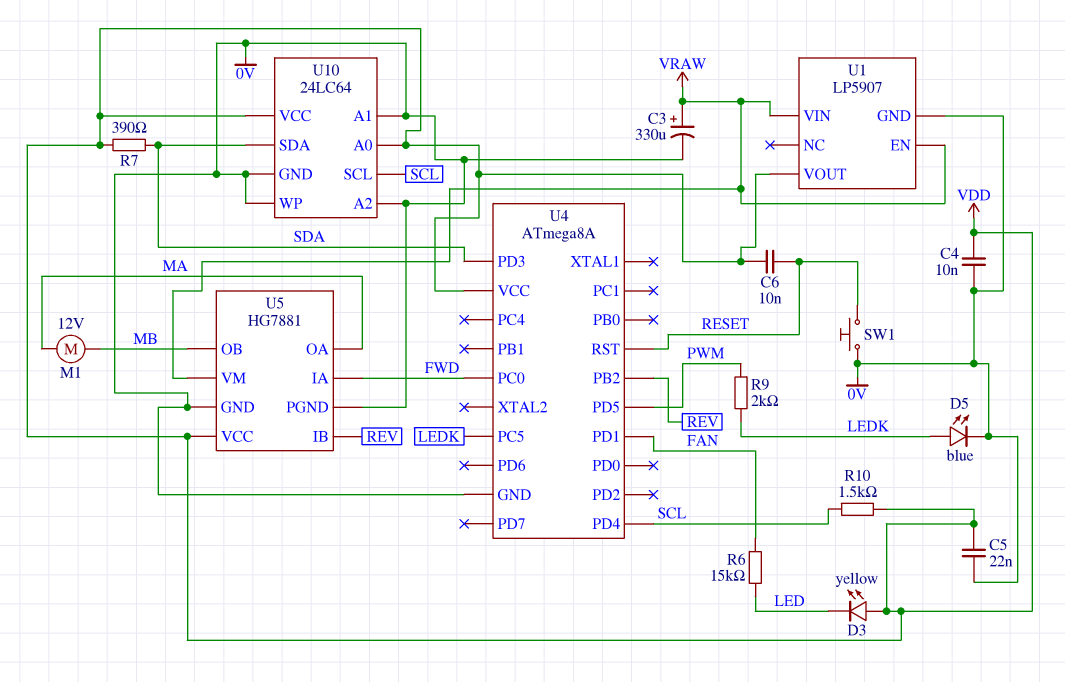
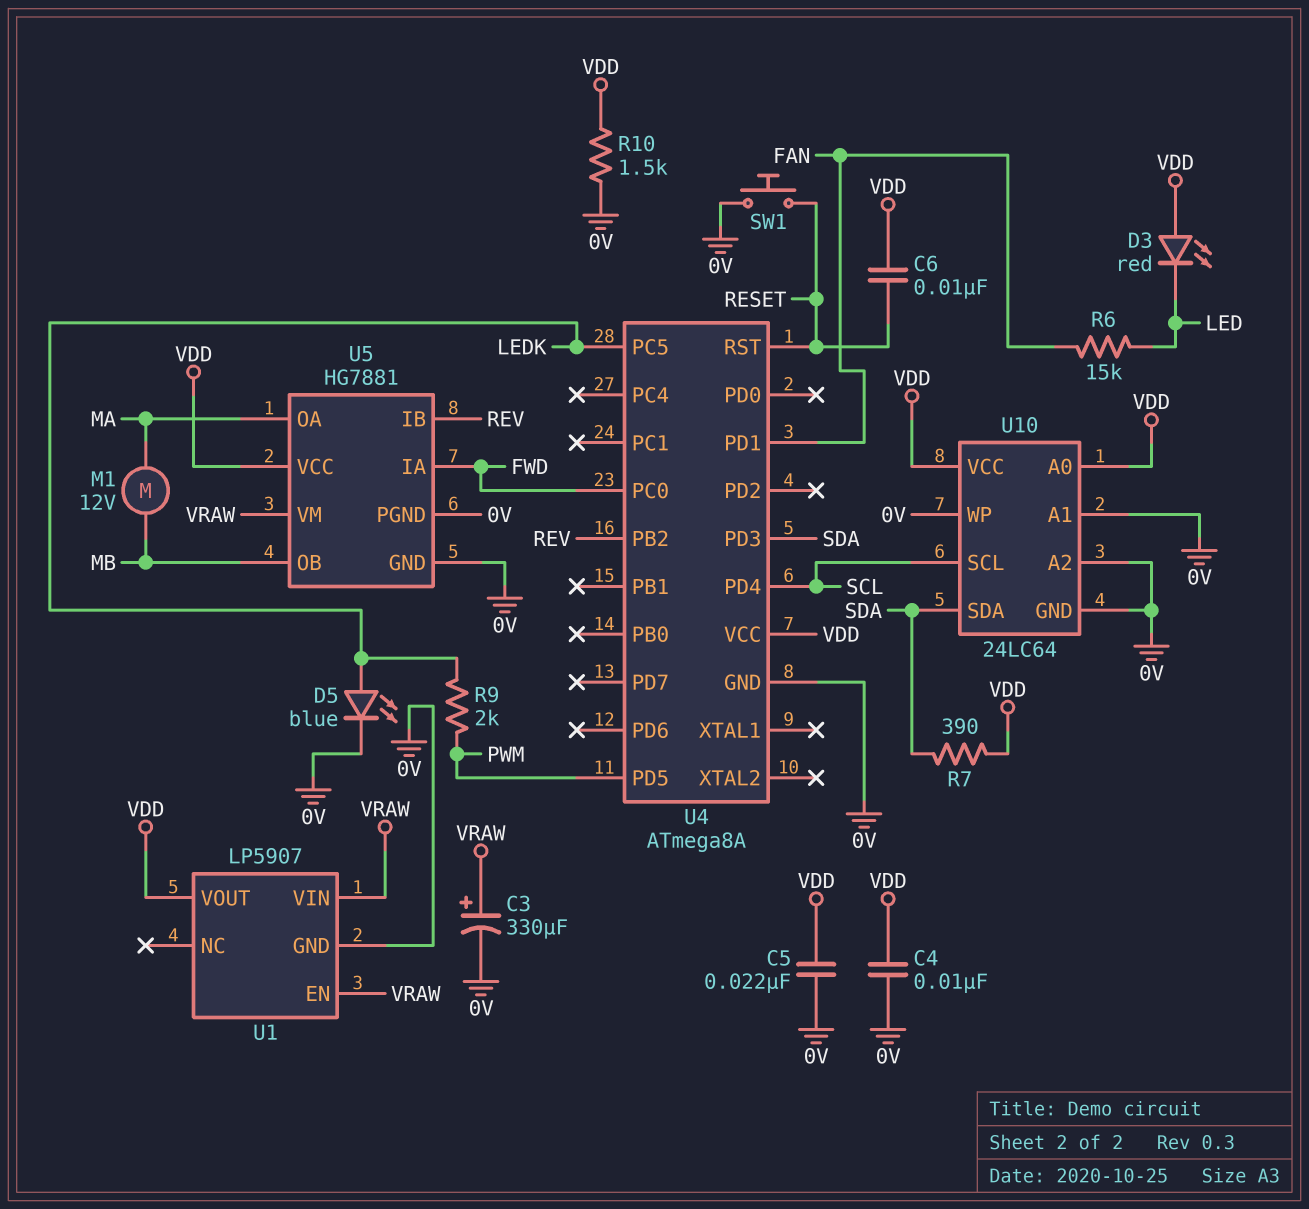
D3: LED yellow (A VDD, K LED) -> LED red (A VDD, K LED)
R10: 1.5k (SCL, VDD) -> 1.5k (0V, VDD)

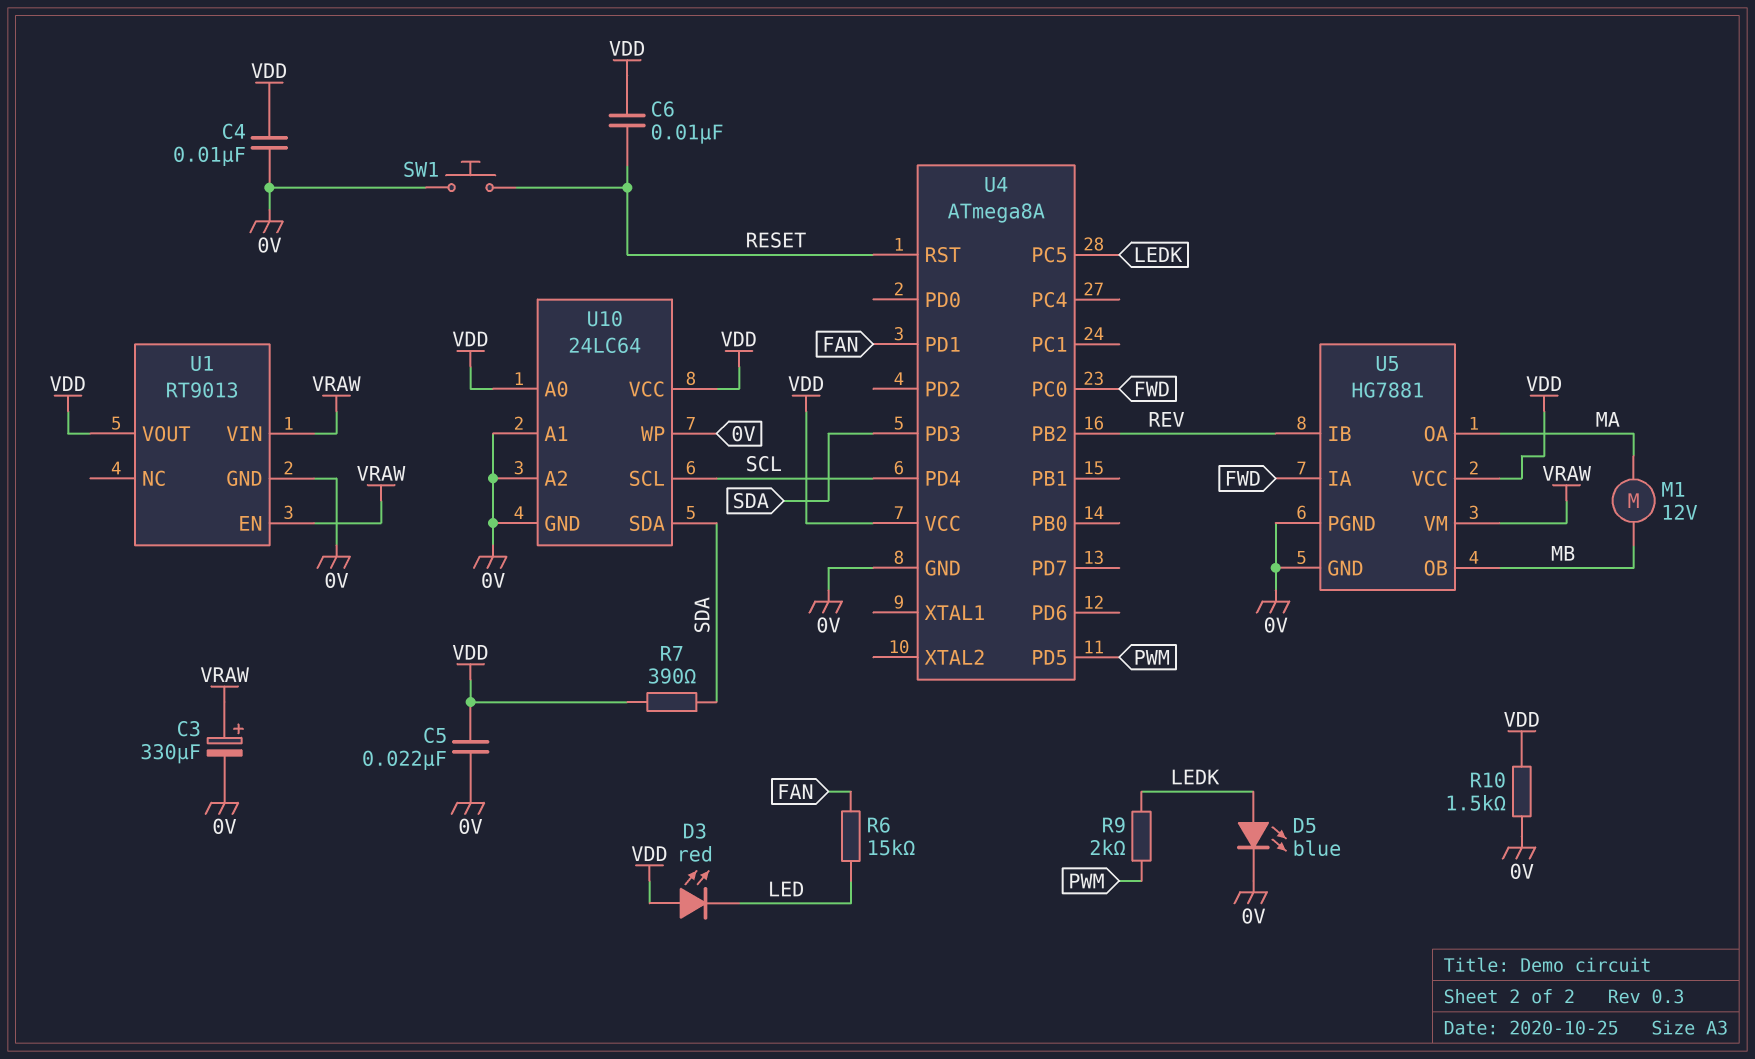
U1: LP5907 -> RT9013

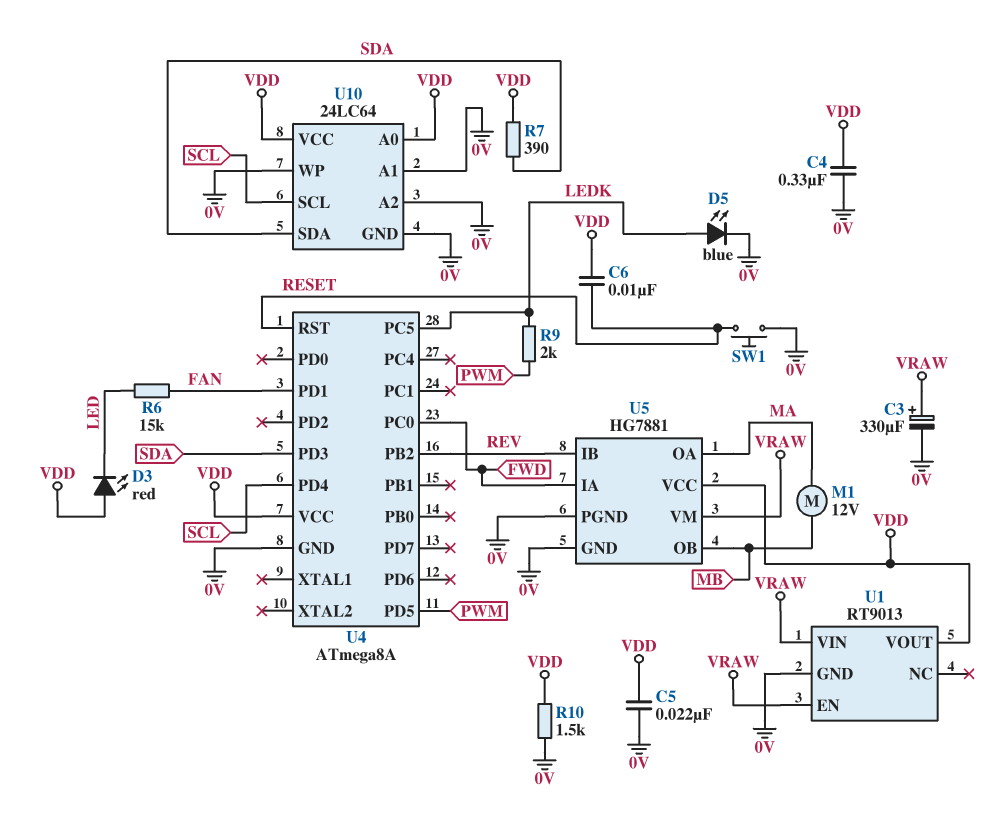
C4: 10nF (0V, VDD) -> 330nF (0V, VDD)

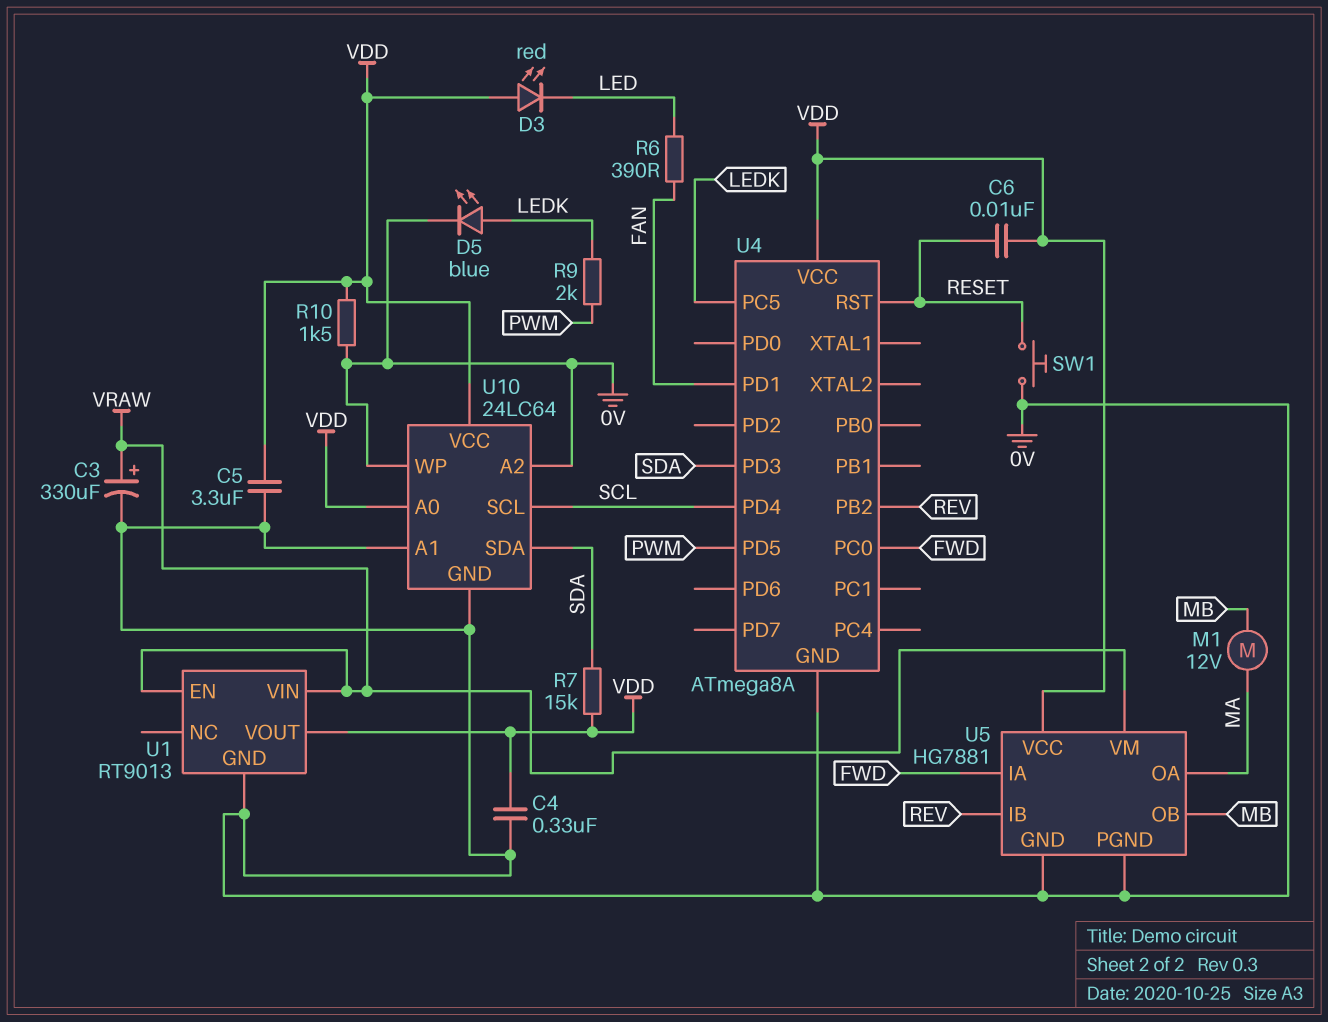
C5: 22nF (0V, VDD) -> 3.3uF (0V, VDD)
R6: 15k (FAN, LED) -> 390 (FAN, LED)
R7: 390 (SDA, VDD) -> 15k (SDA, VDD)

